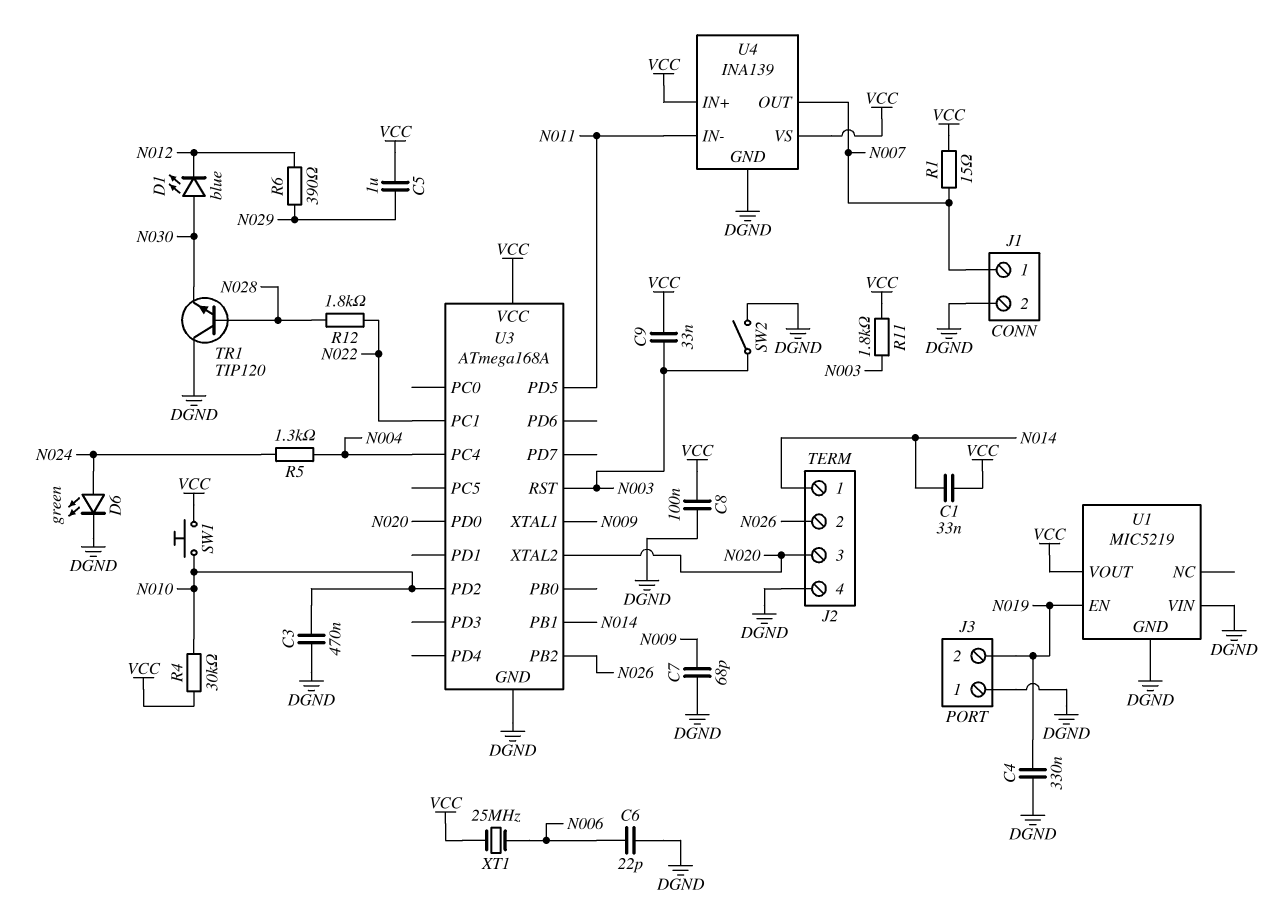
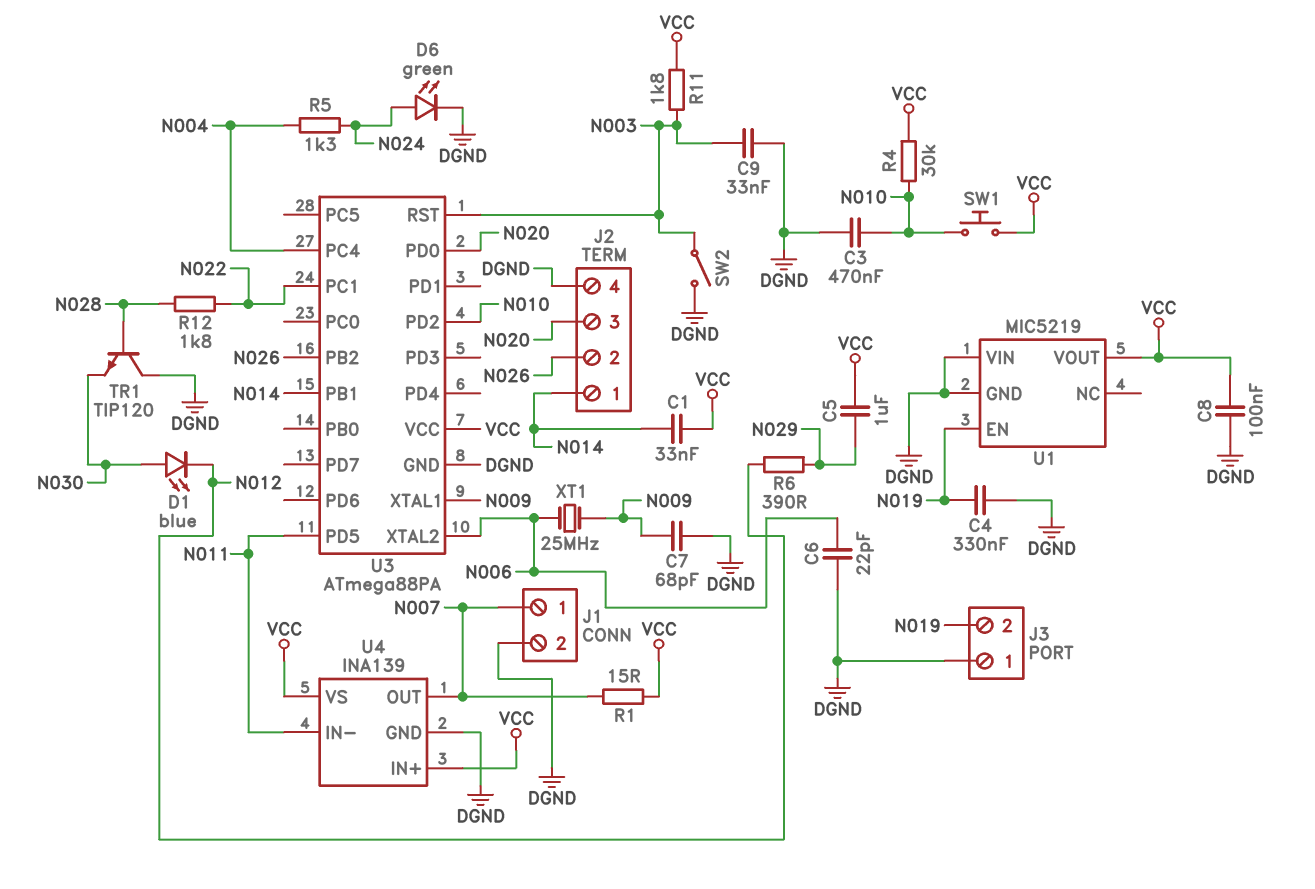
C9: 33nF (N003, VCC) -> 33nF (DGND, N003)
U3: ATmega168A -> ATmega88PA
U3 pin XTAL2: N020 -> N006
XT1: 25MHz (N006, VCC) -> 25MHz (N006, N009)

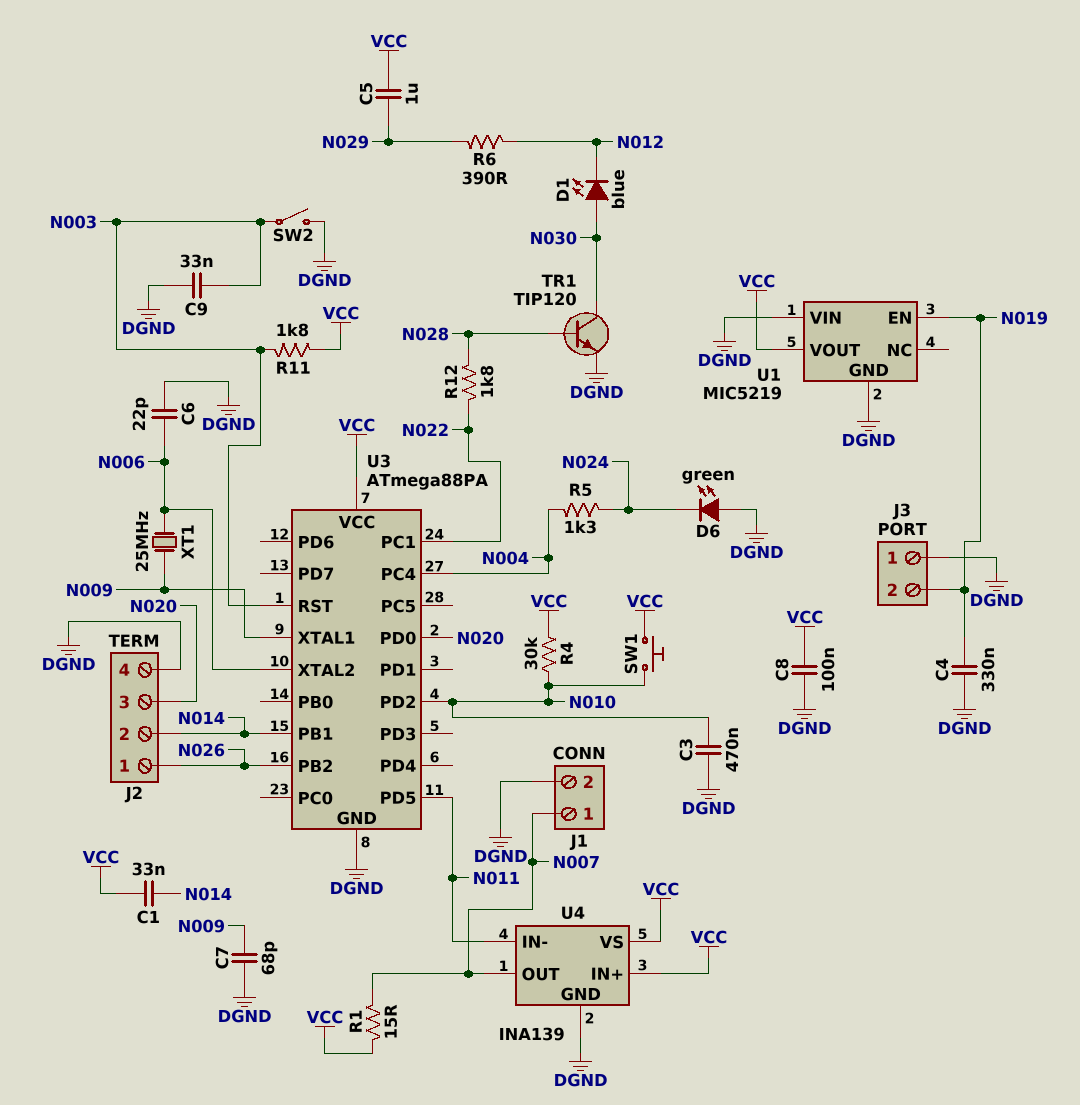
D6: LED green (A N024, K DGND) -> LED green (A DGND, K N024)
J2 pin 1: N014 -> N026
J2 pin 2: N026 -> N014
TR1: NPN TIP120 (B N028, C DGND, E N030) -> NPN TIP120 (B N028, C N030, E DGND)

